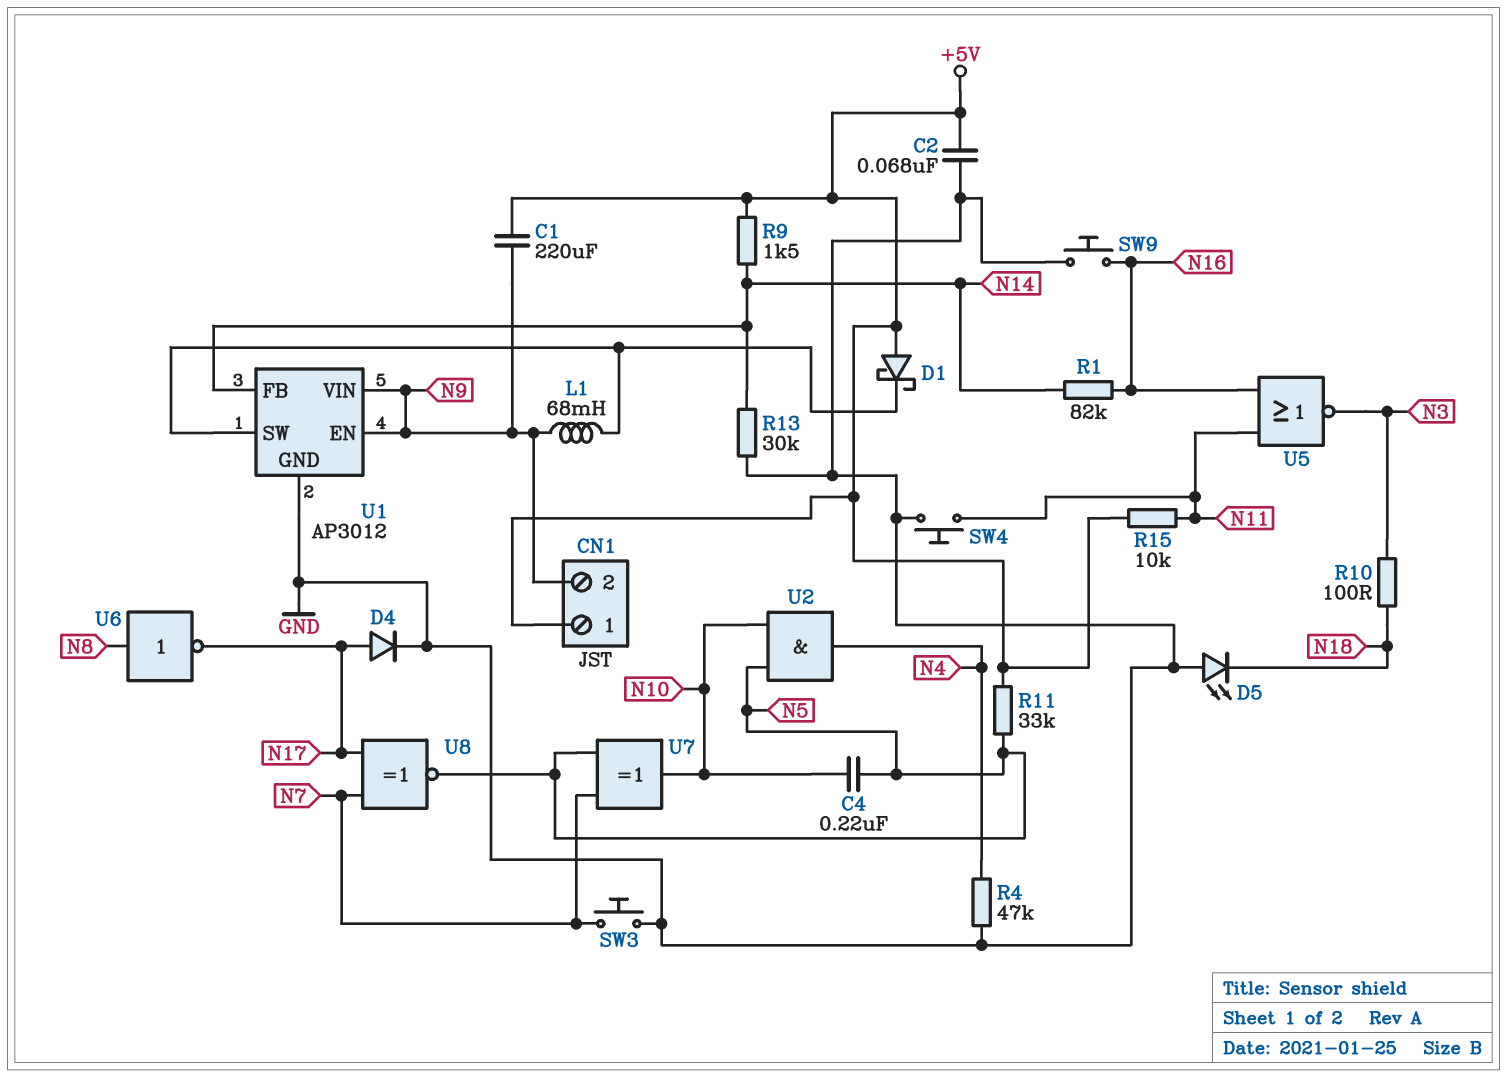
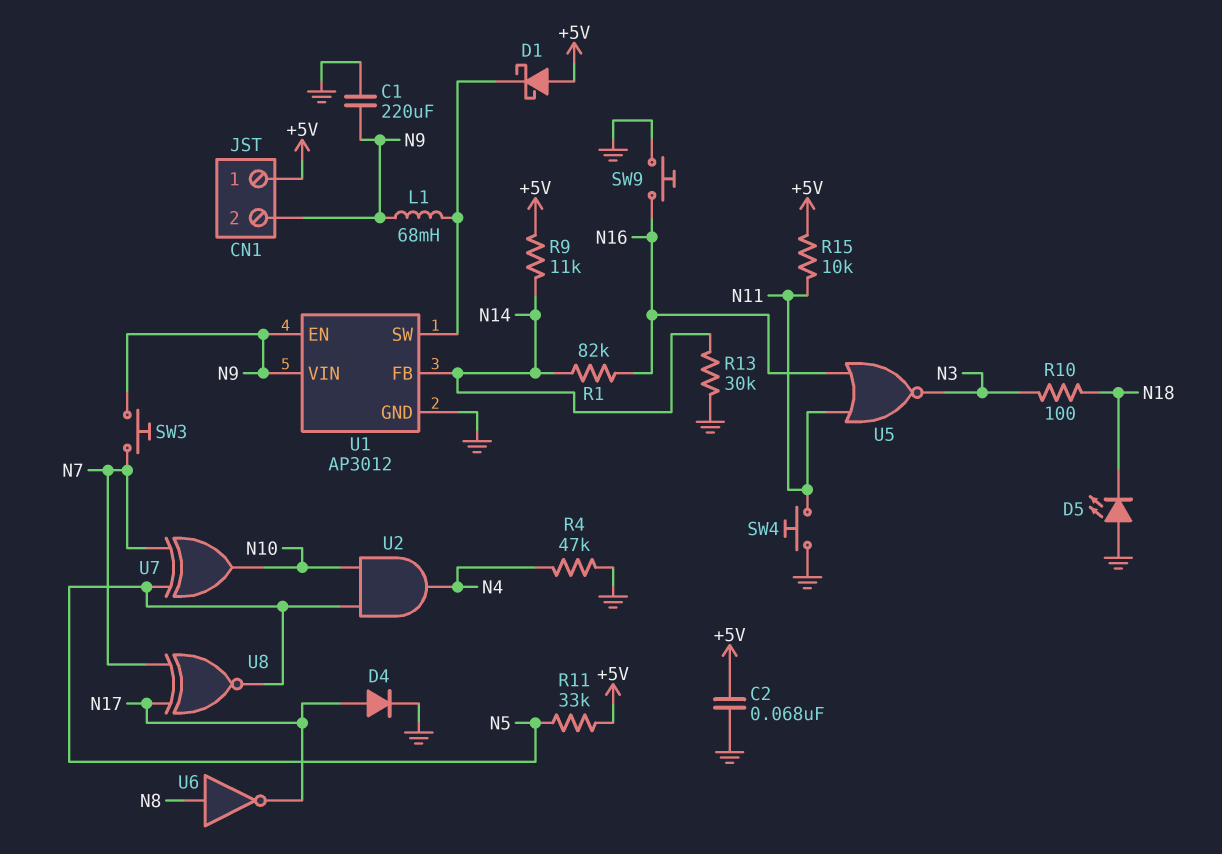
C1: 220uF (+5V, N9) -> 220uF (GND, N9)
C4: 220nF (N5, N10) -> none
R9: 1.5k (+5V, N14) -> 11k (+5V, N14)
SW3: button (GND, N7) -> button (N7, N9)

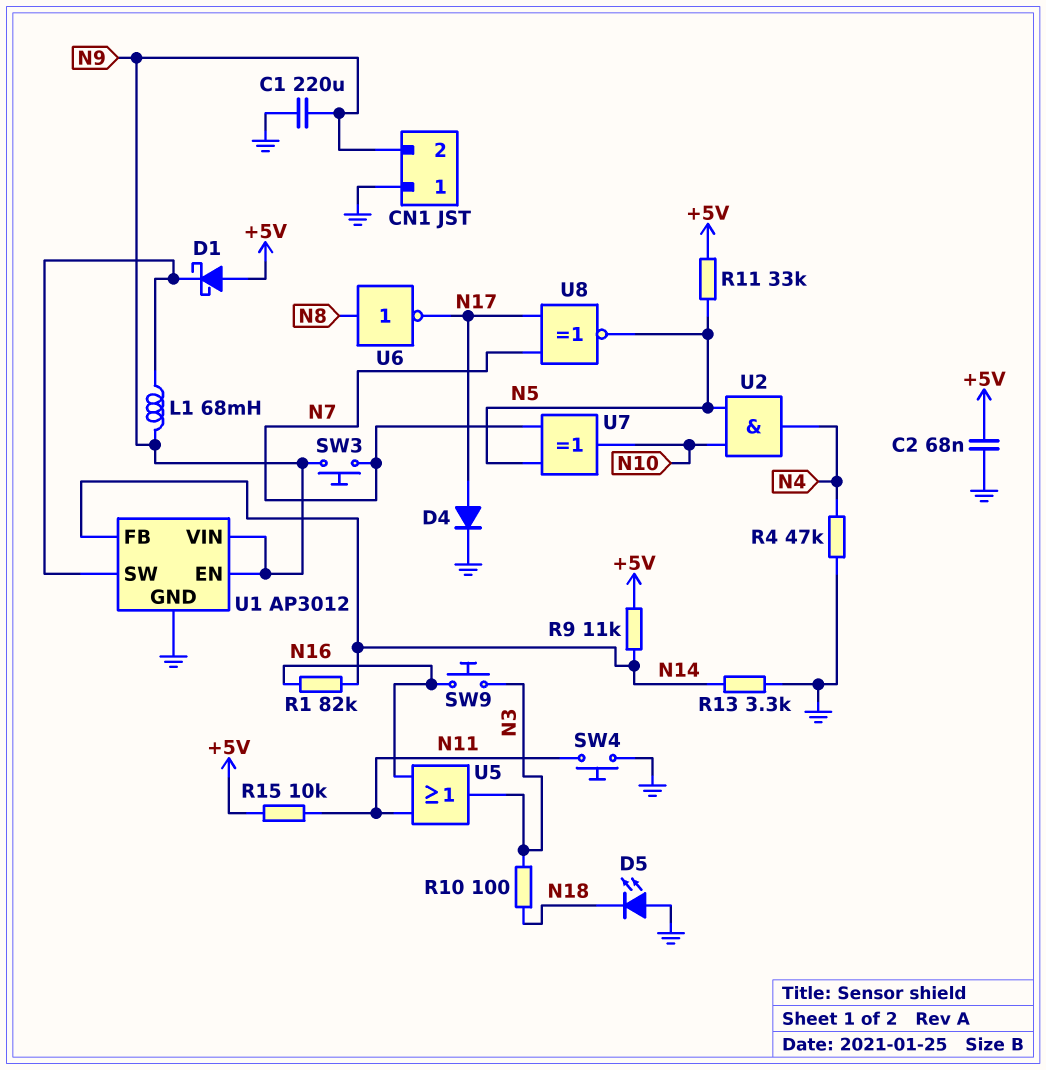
CN1 pin 1: +5V -> GND
R13: 30k (GND, N14) -> 3.3k (GND, N14)
SW9: button (GND, N16) -> button (N3, N16)
U5: NOR (in N11, in N16, out N3) -> OR (in N11, in N16, out N3)

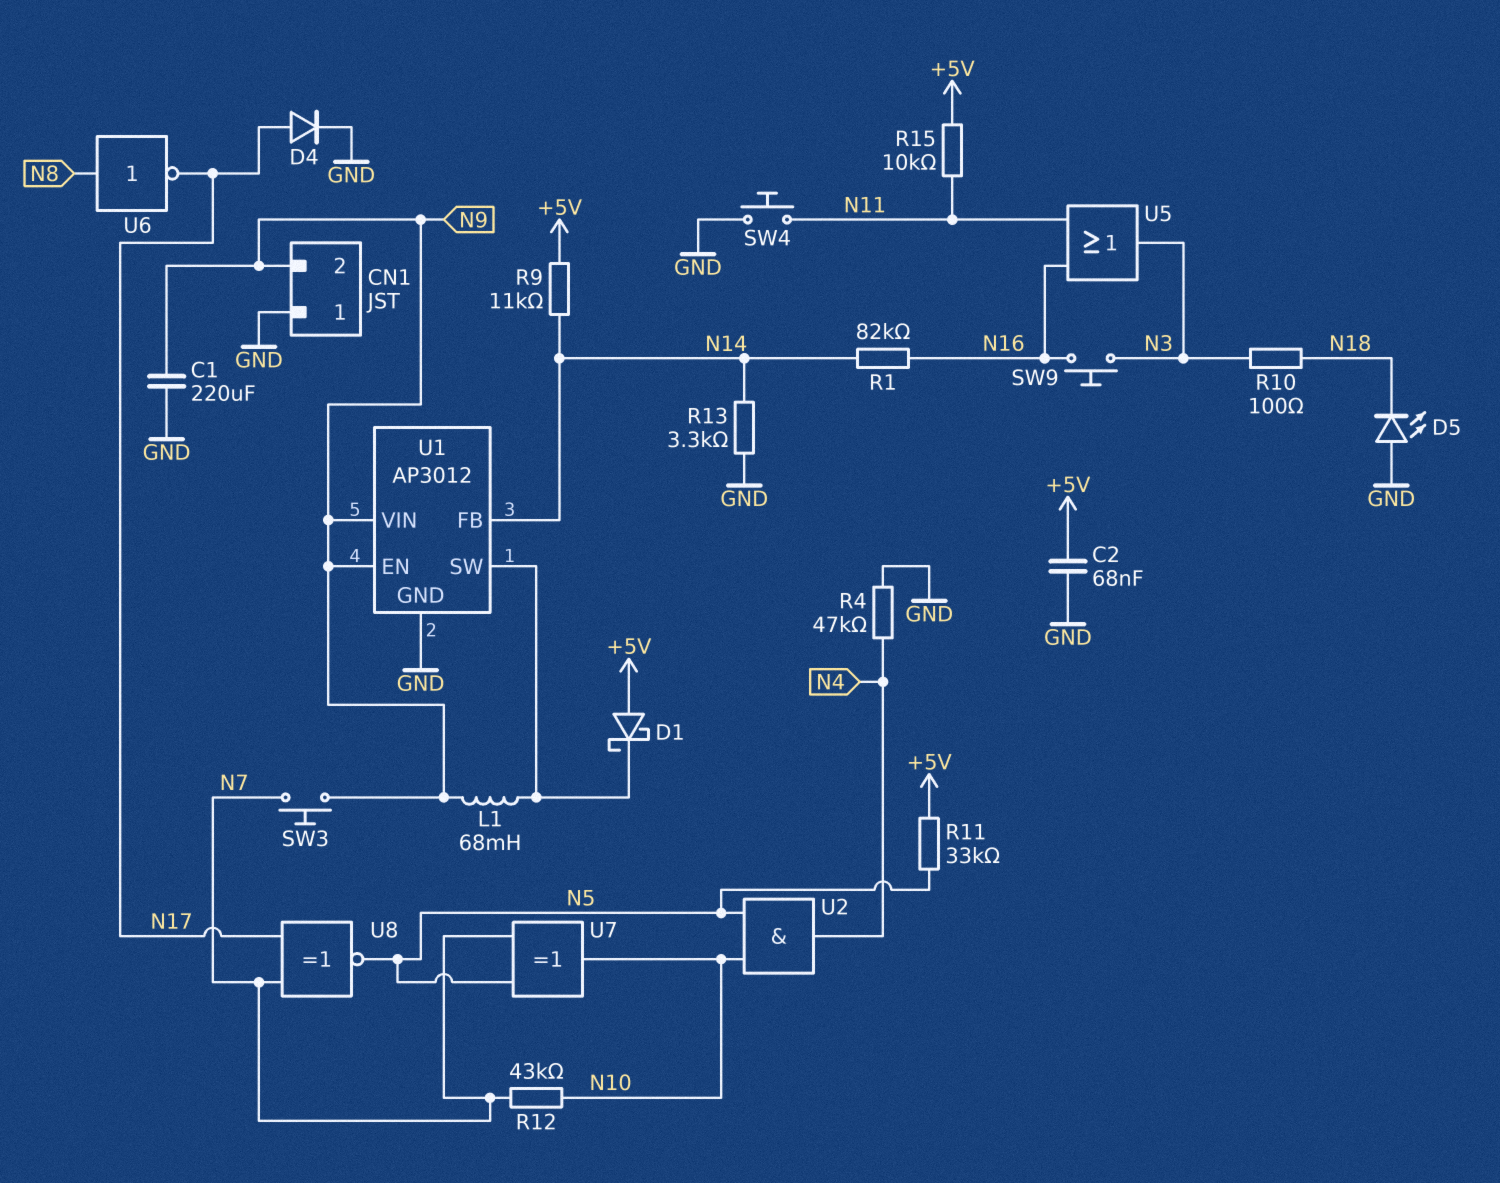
R12: none -> 43k (N7, N10)

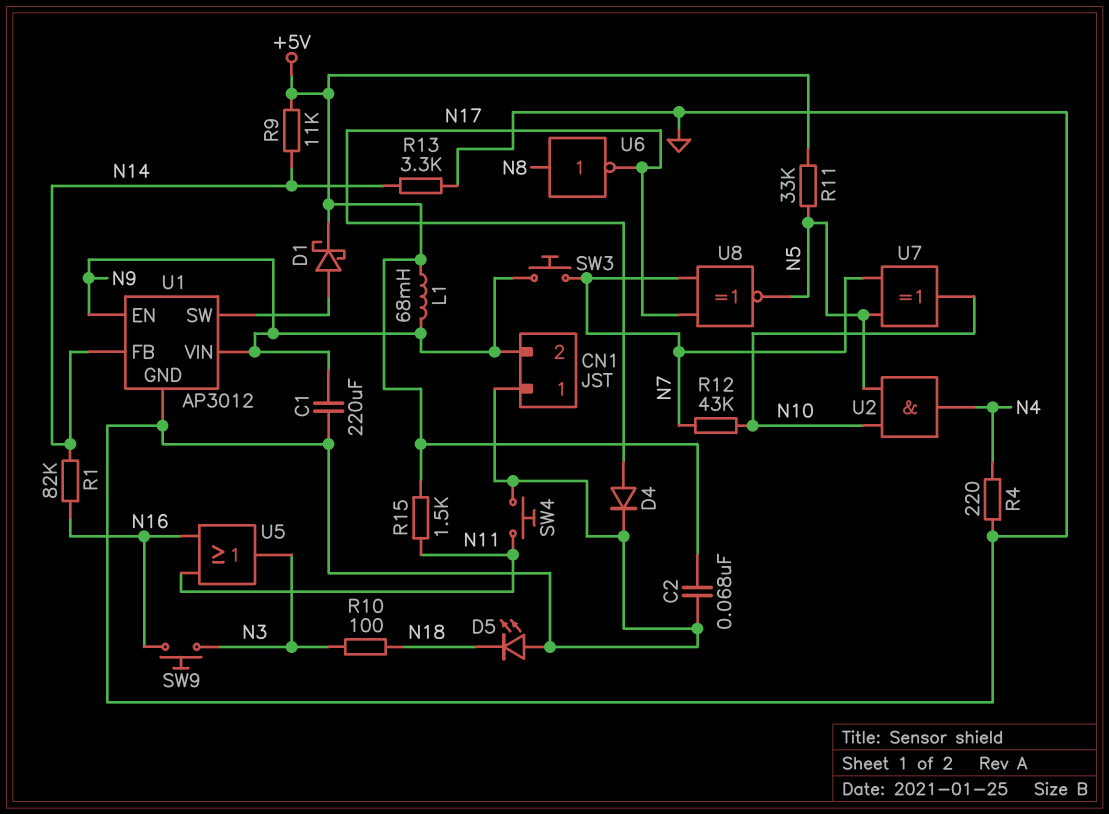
D1: schottky (A +5V, K U1/SW) -> schottky (A U1/SW, K +5V)
L1: 68mH (N9, U1/SW) -> 68mH (+5V, N9)
R4: 47k (GND, N4) -> 220 (GND, N4)
R15: 10k (+5V, N11) -> 1.5k (+5V, N11)

